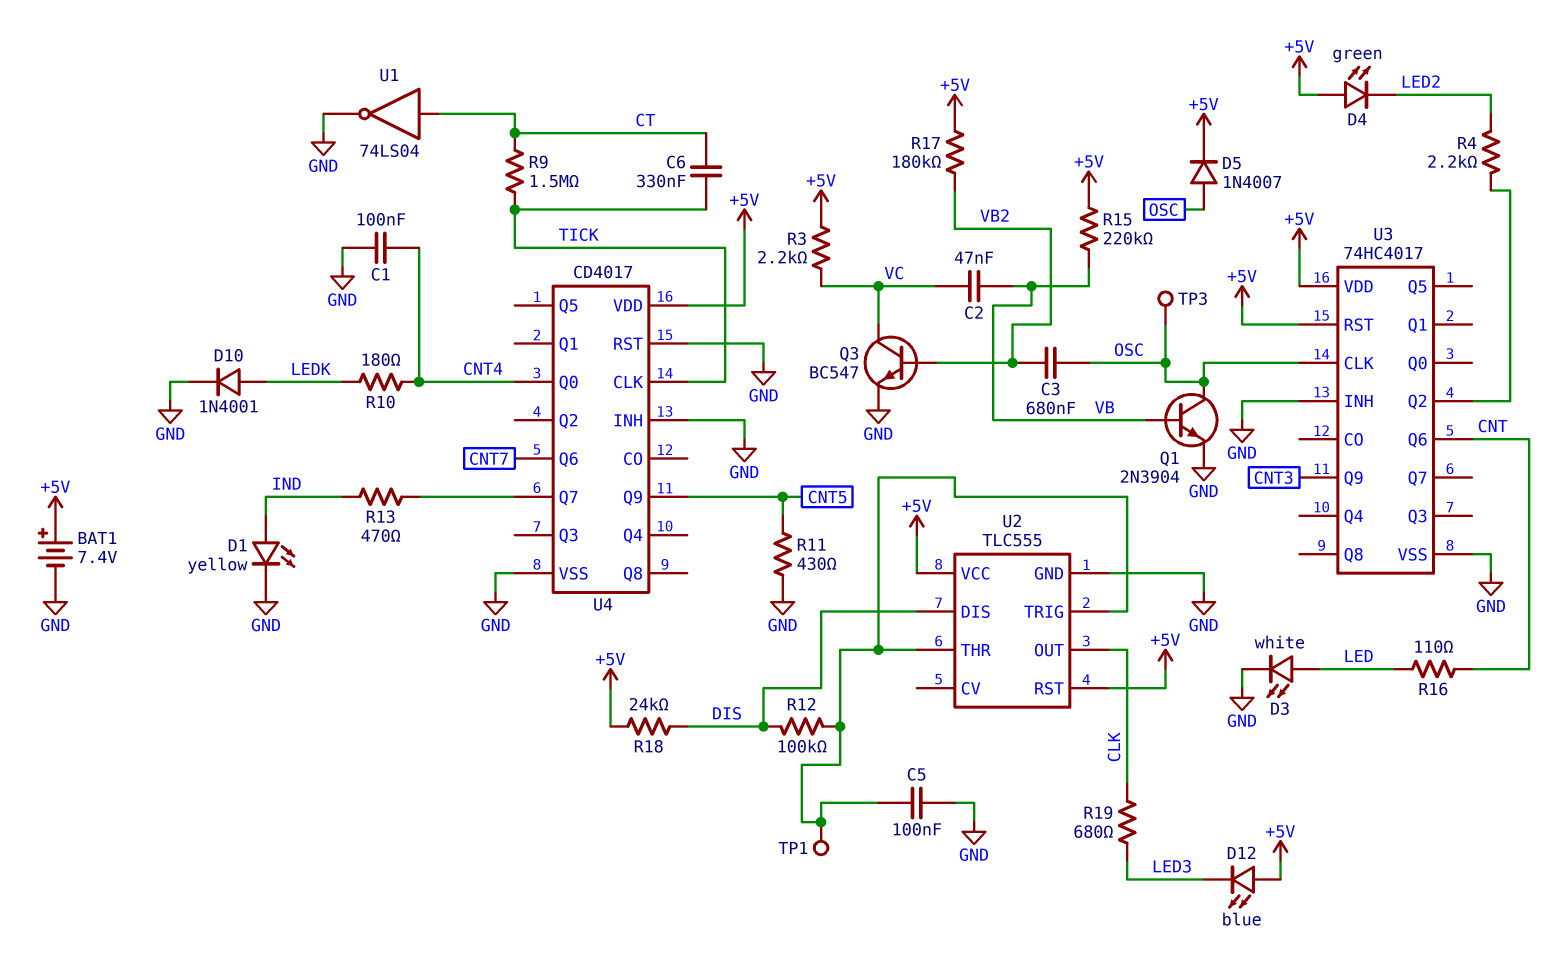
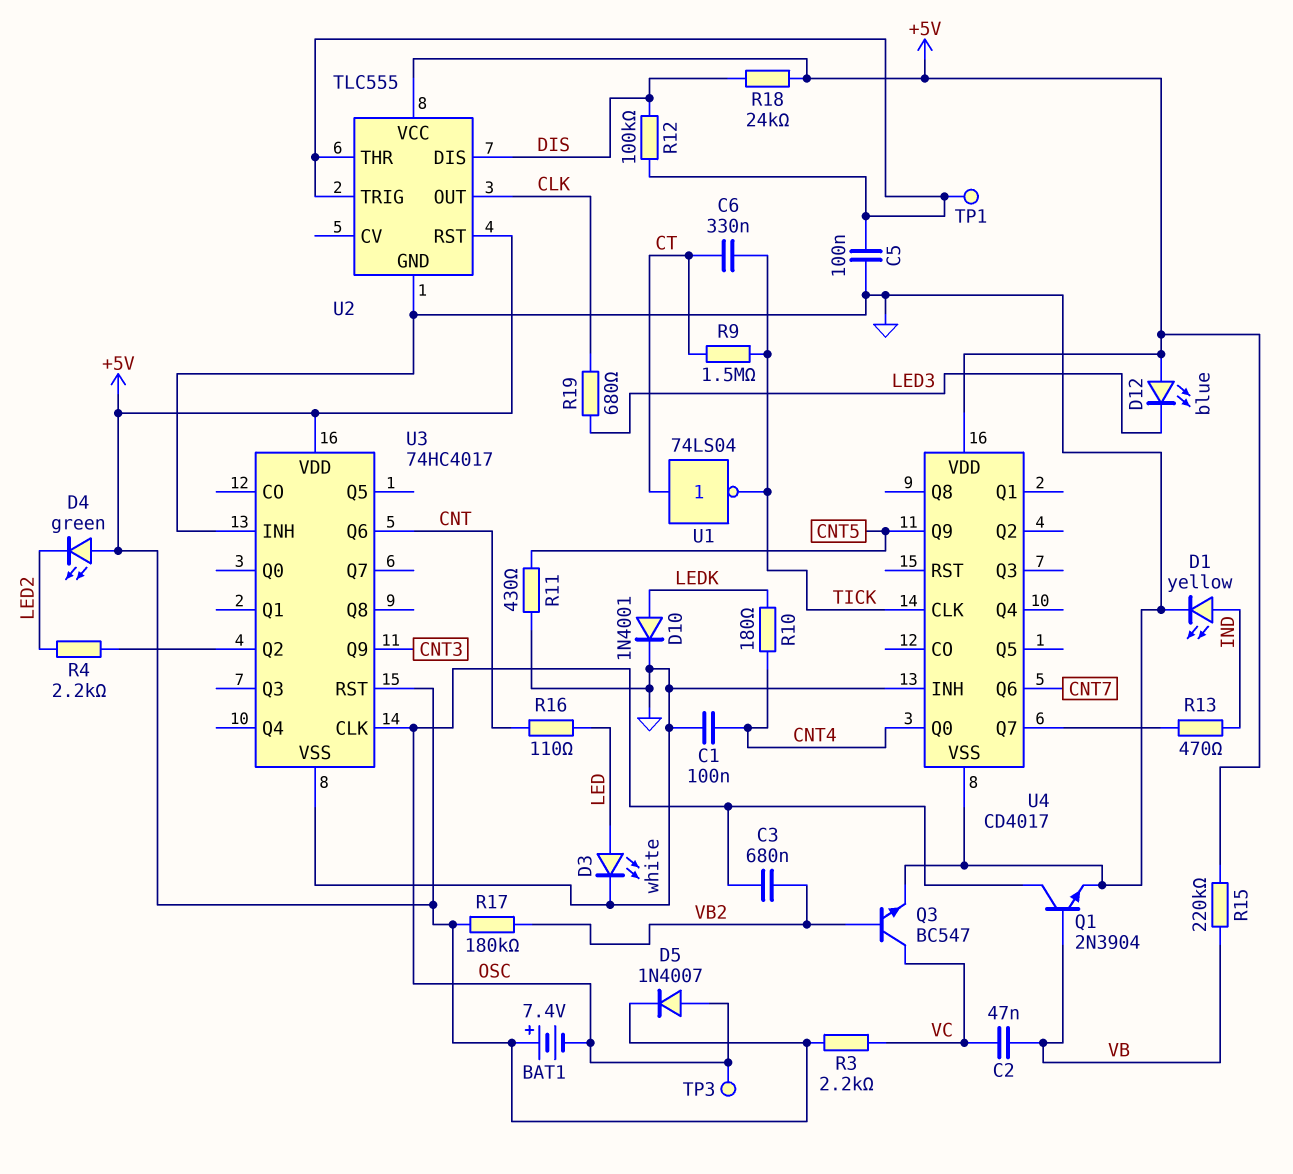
BAT1: 7.4V (plus +5V, minus GND) -> 7.4V (plus +5V, minus OSC)
U1: NOT 74LS04 (in CT, out GND) -> NOT 74LS04 (in CT, out TICK)
U4 pin RST: GND -> none

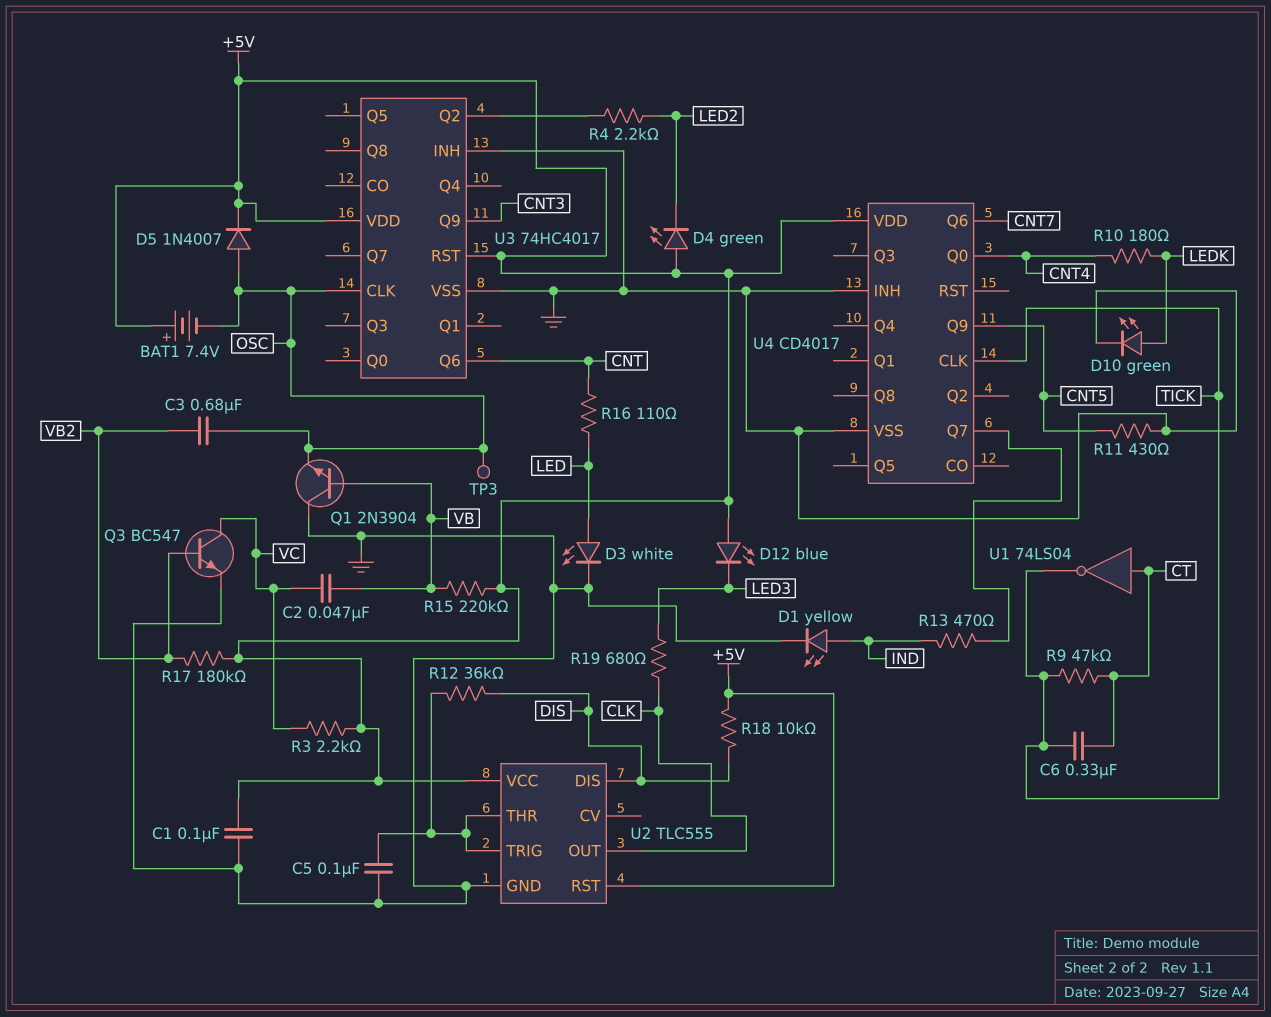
C1: 100nF (CNT4, GND) -> 100nF (+5V, GND)
D10: diode 1N4001 (A LEDK, K GND) -> LED green (A LEDK, K GND)
Q1: NPN 2N3904 (B VB, C OSC, E GND) -> NPN 2N3904 (B VB, C GND, E OSC)
R9: 1.5M (CT, TICK) -> 47k (CT, TICK)
R12: 100k (DIS, U2/THR) -> 36k (DIS, U2/THR)
R18: 24k (+5V, DIS) -> 10k (+5V, DIS)
TP1: test point (U2/THR) -> none

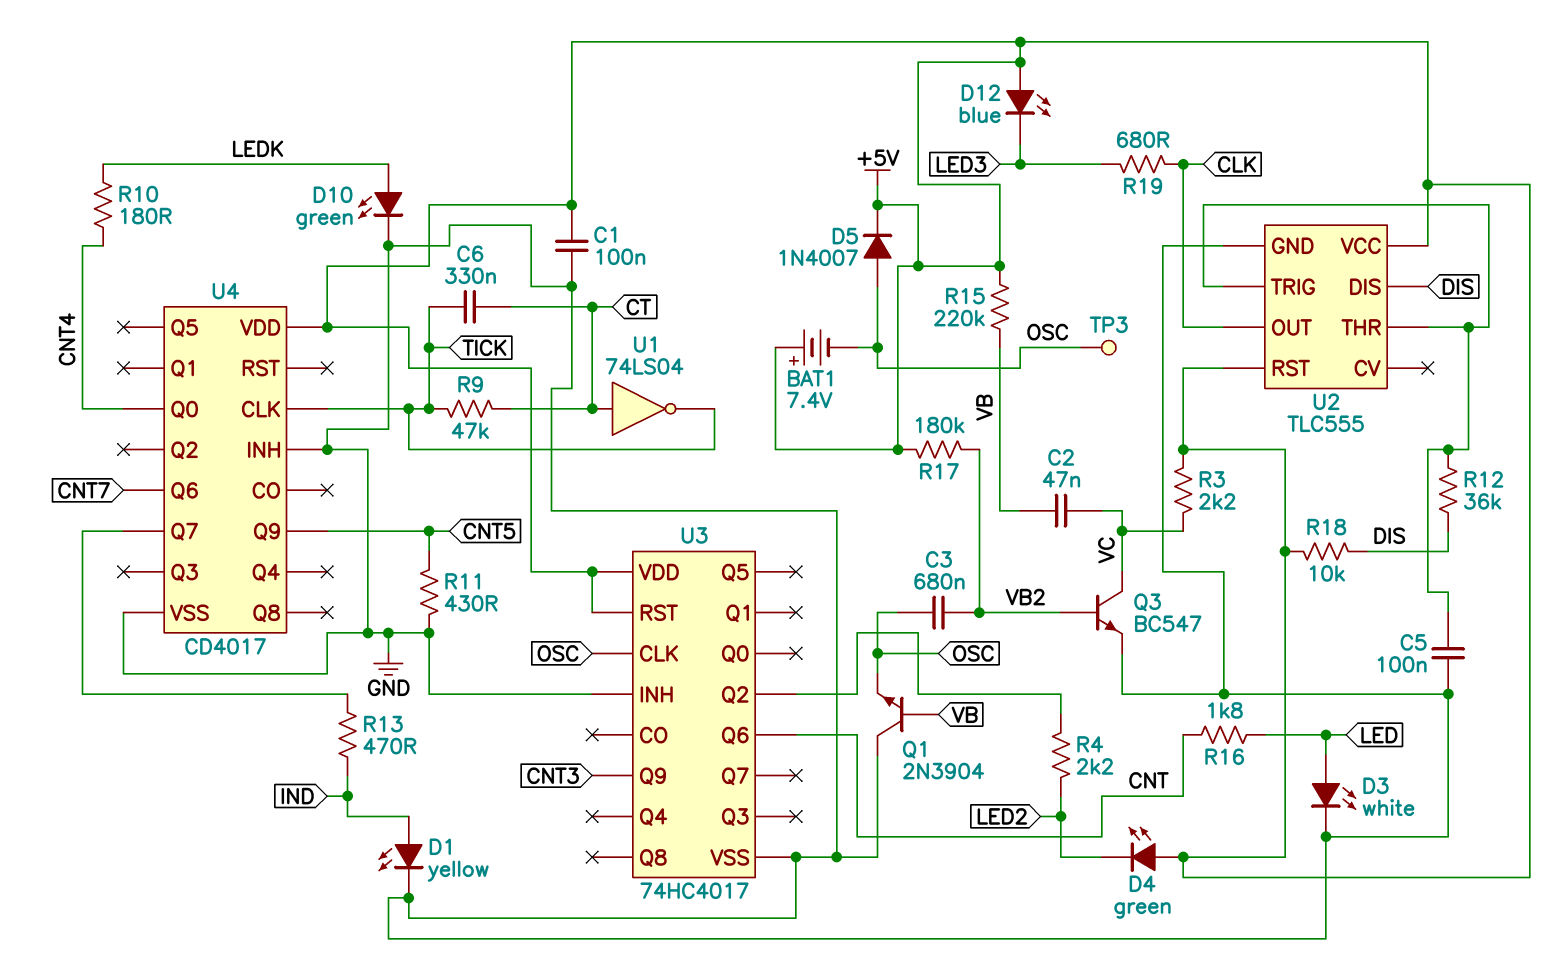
R16: 110 (CNT, LED) -> 1.8k (CNT, LED)

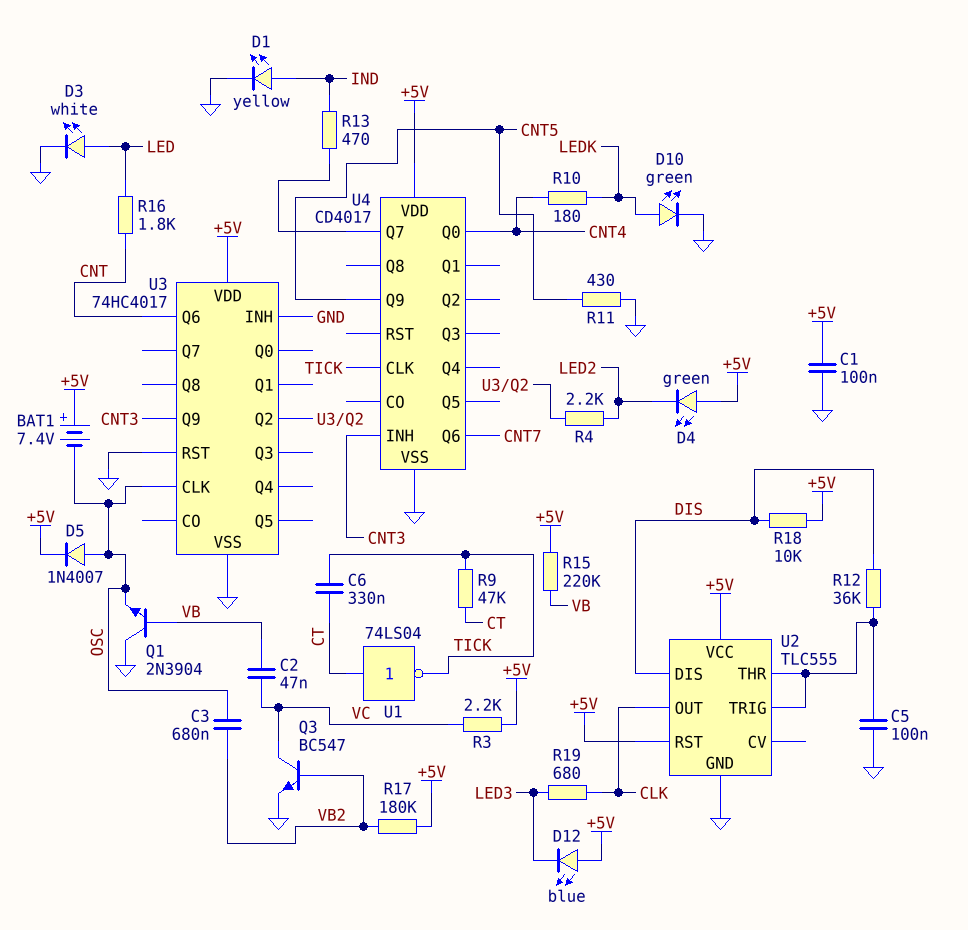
TP3: test point (OSC) -> none
U3 pin RST: +5V -> GND
U4 pin INH: GND -> CNT3

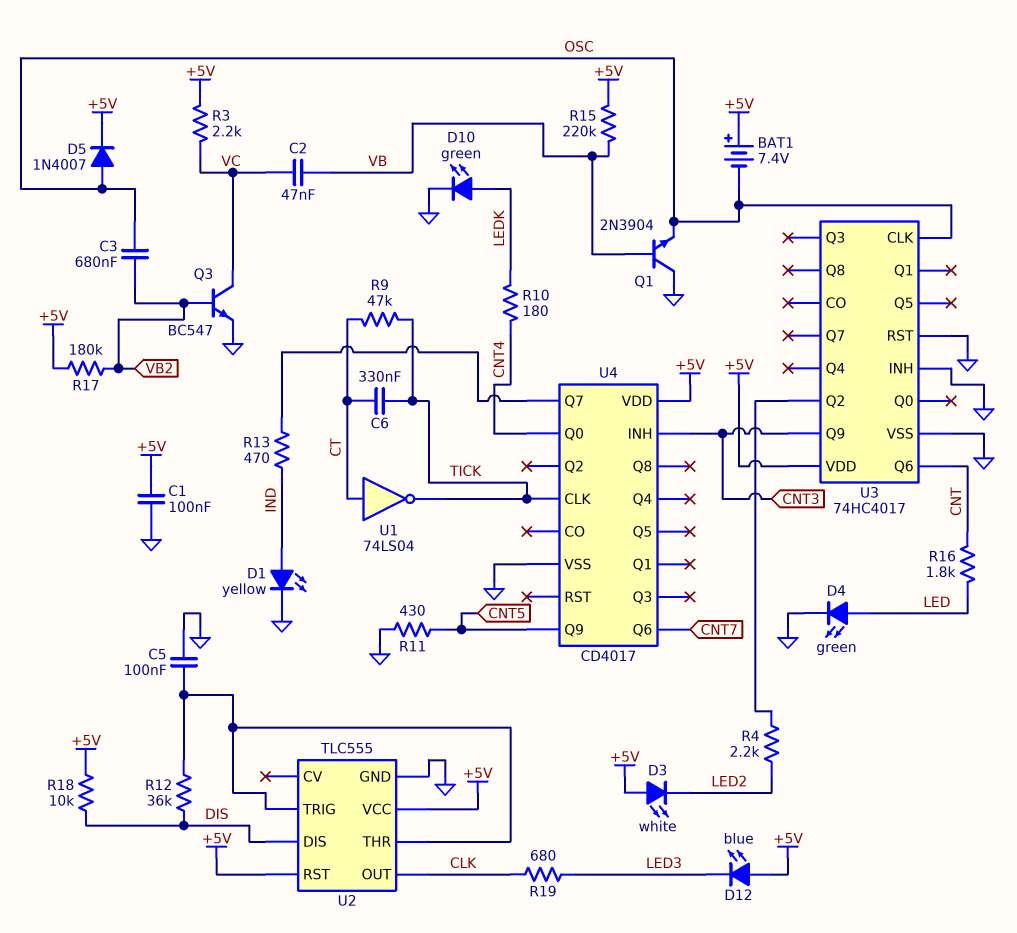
D3: LED white (A LED, K GND) -> LED white (A +5V, K LED2)
D4: LED green (A +5V, K LED2) -> LED green (A LED, K GND)

